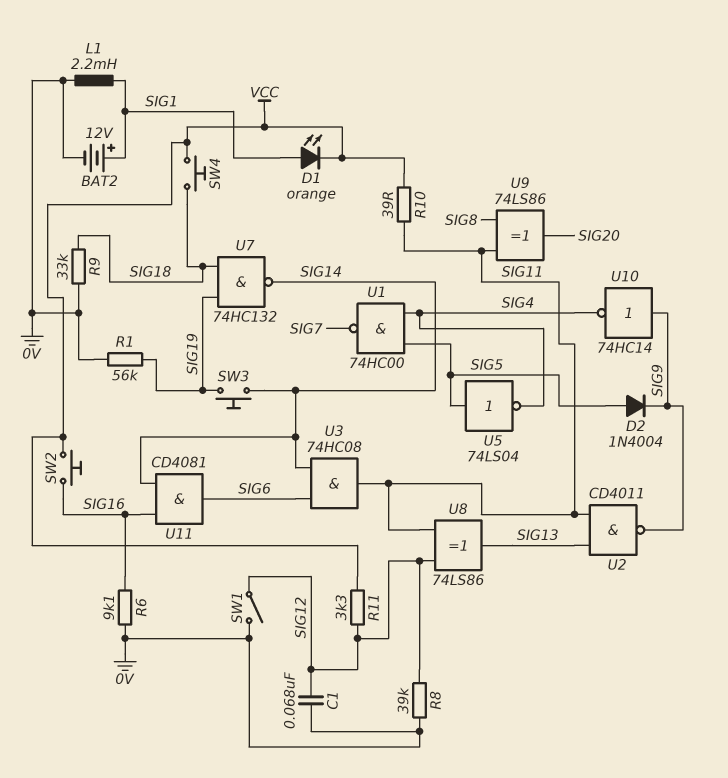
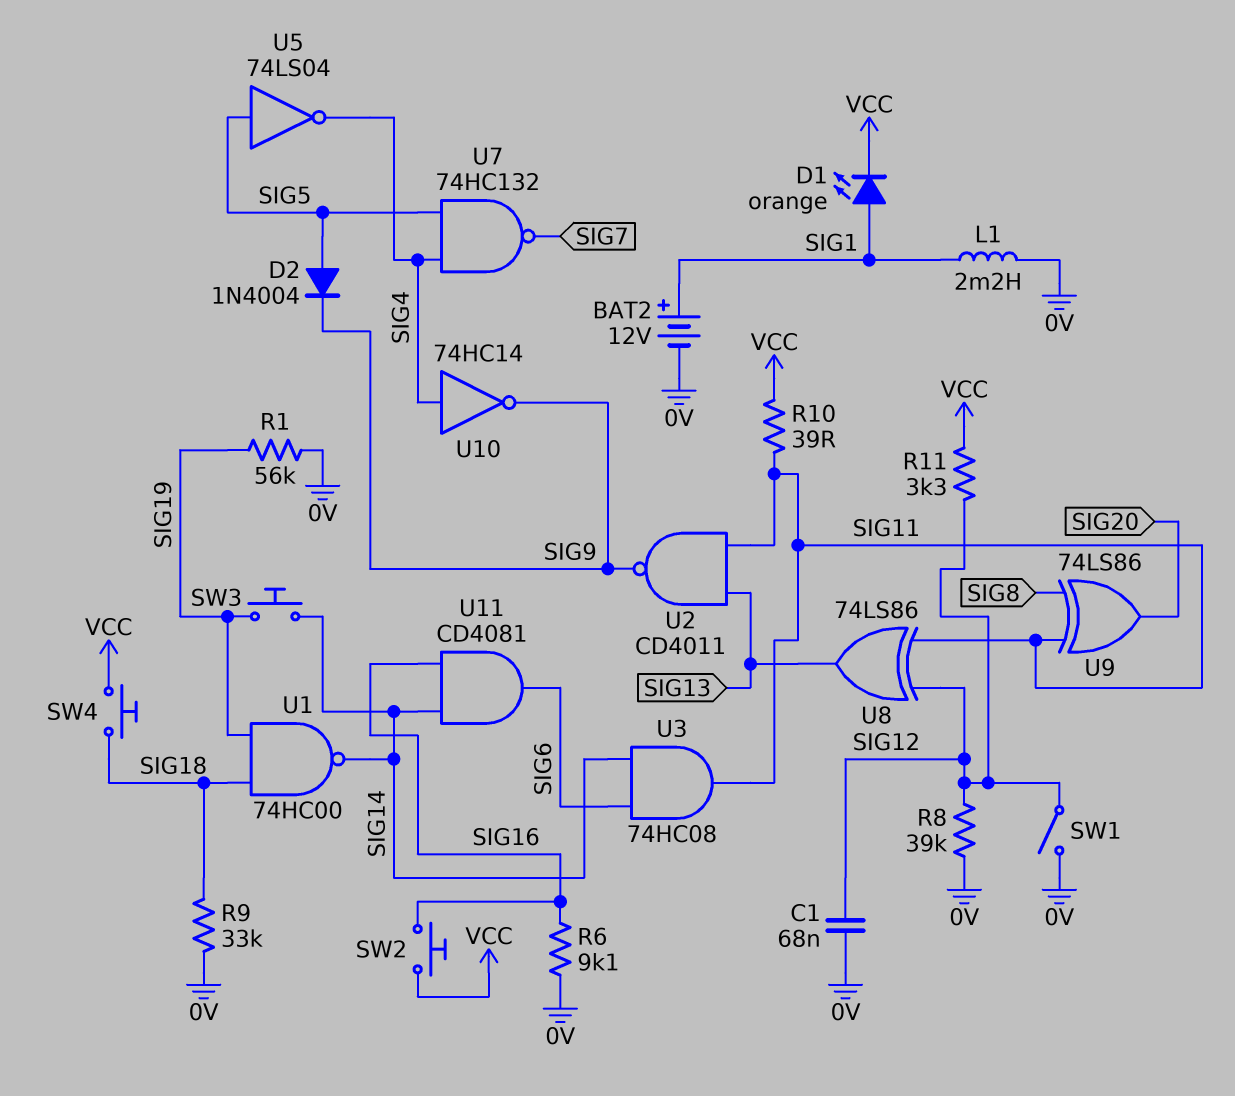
U1: NAND 74HC00 (in SIG4, in SIG5, out SIG7) -> NAND 74HC00 (in SIG18, in SIG19, out SIG14)
U7: NAND 74HC132 (in SIG18, in SIG19, out SIG14) -> NAND 74HC132 (in SIG4, in SIG5, out SIG7)
U10: NOT 74HC14 (in SIG9, out SIG4) -> NOT 74HC14 (in SIG4, out SIG9)

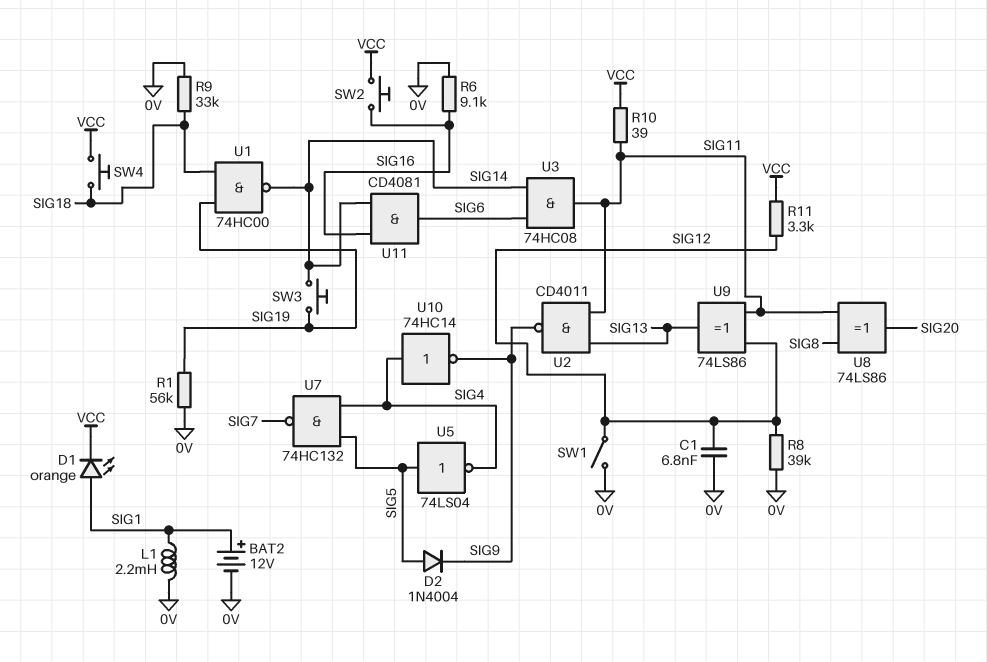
C1: 68nF (0V, SIG12) -> 6.8nF (0V, SIG12)
U8: XOR 74LS86 (in SIG11, in SIG12, out SIG13) -> XOR 74LS86 (in SIG8, in SIG11, out SIG20)
U9: XOR 74LS86 (in SIG8, in SIG11, out SIG20) -> XOR 74LS86 (in SIG11, in SIG12, out SIG13)

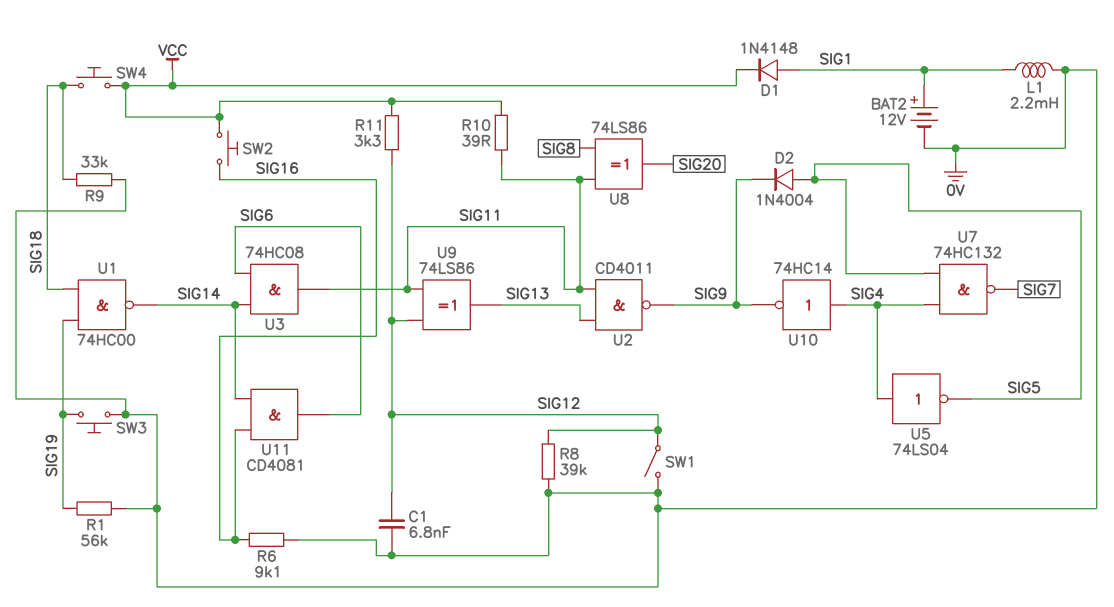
D1: LED orange (A SIG1, K VCC) -> diode 1N4148 (A SIG1, K VCC)
SW3: button (SIG14, SIG19) -> button (0V, SIG19)
U5: NOT 74LS04 (in SIG5, out SIG4) -> NOT 74LS04 (in SIG4, out SIG5)

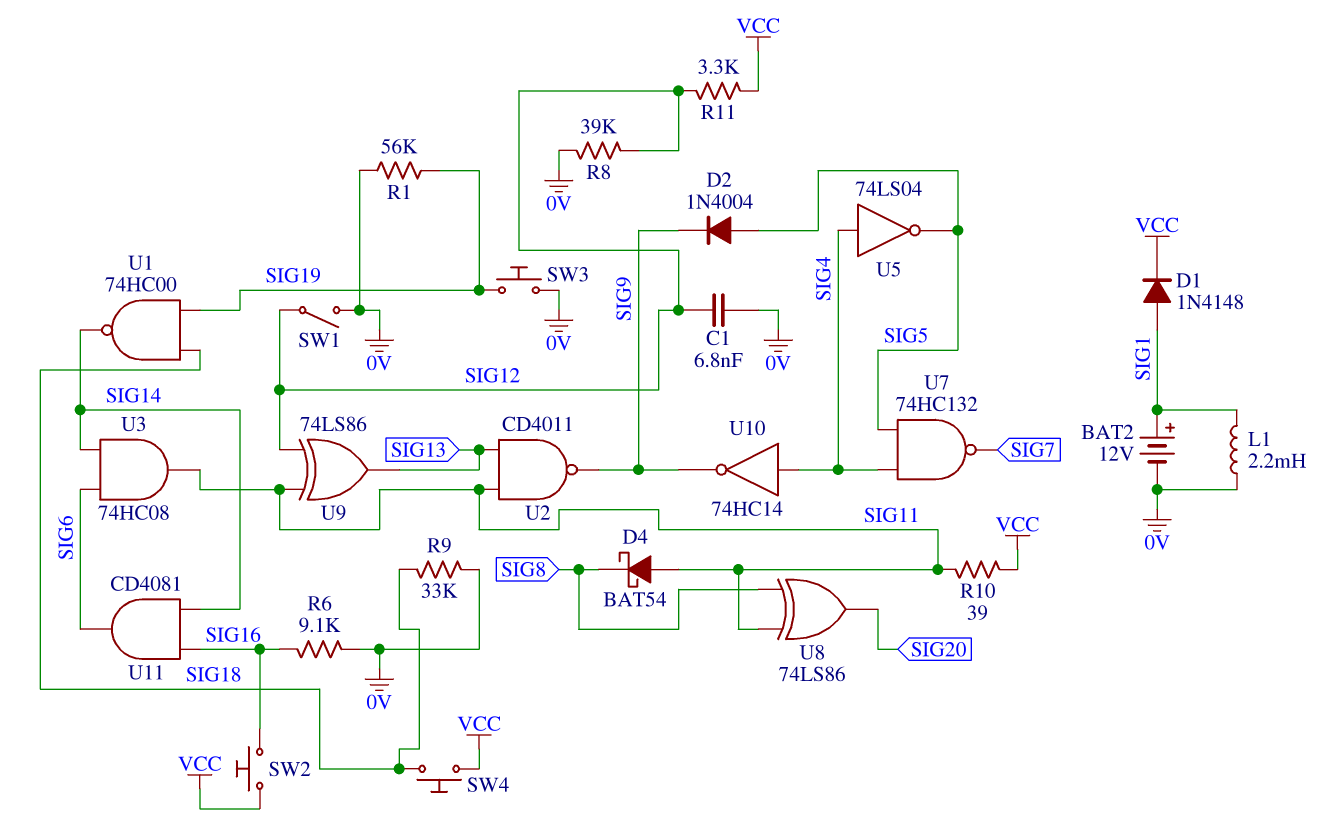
D4: none -> schottky BAT54 (A SIG11, K SIG8)

